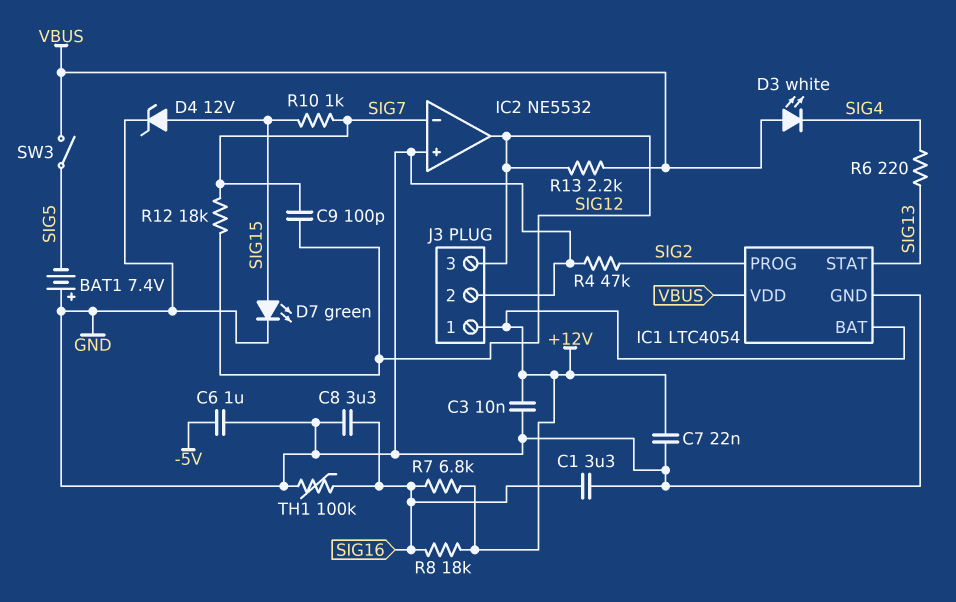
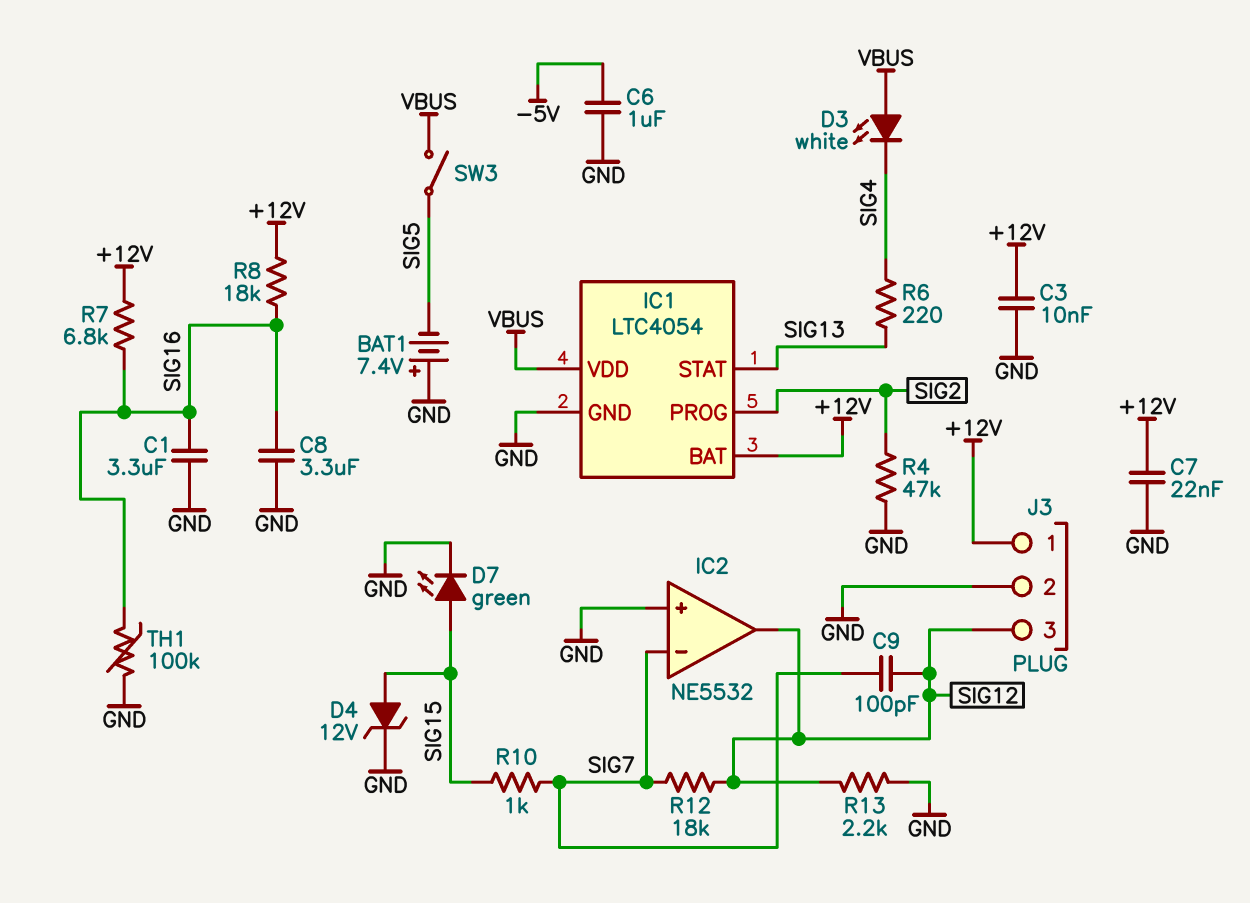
R13: 2.2k (SIG12, VBUS) -> 2.2k (GND, SIG12)

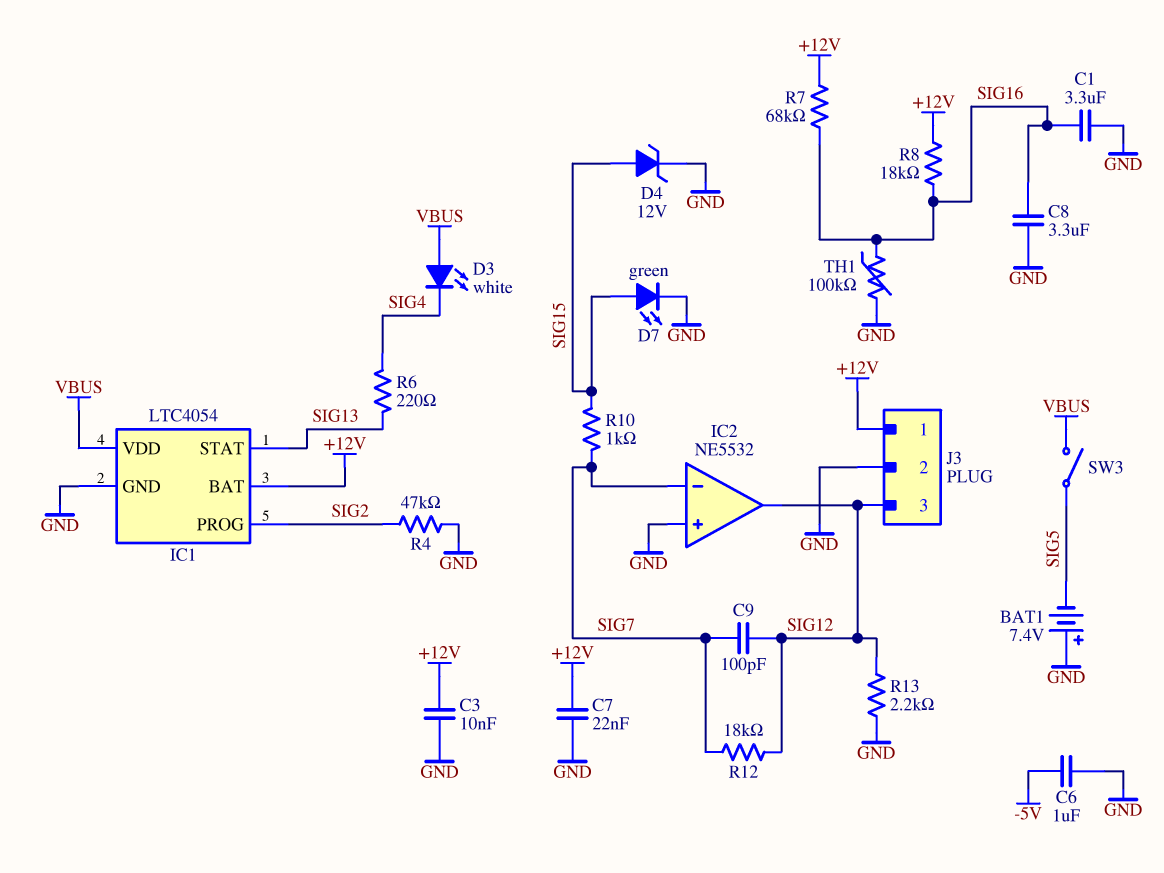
R7: 6.8k (+12V, SIG16) -> 68k (+12V, SIG16)

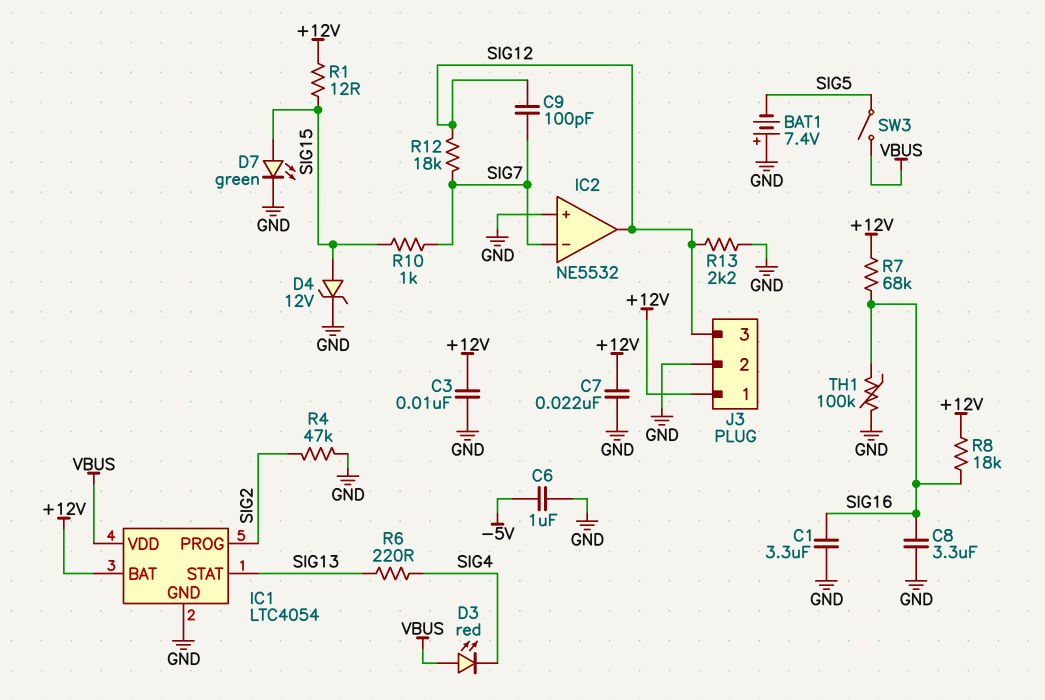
D3: LED white (A VBUS, K SIG4) -> LED red (A VBUS, K SIG4)
R1: none -> 12 (+12V, SIG15)

